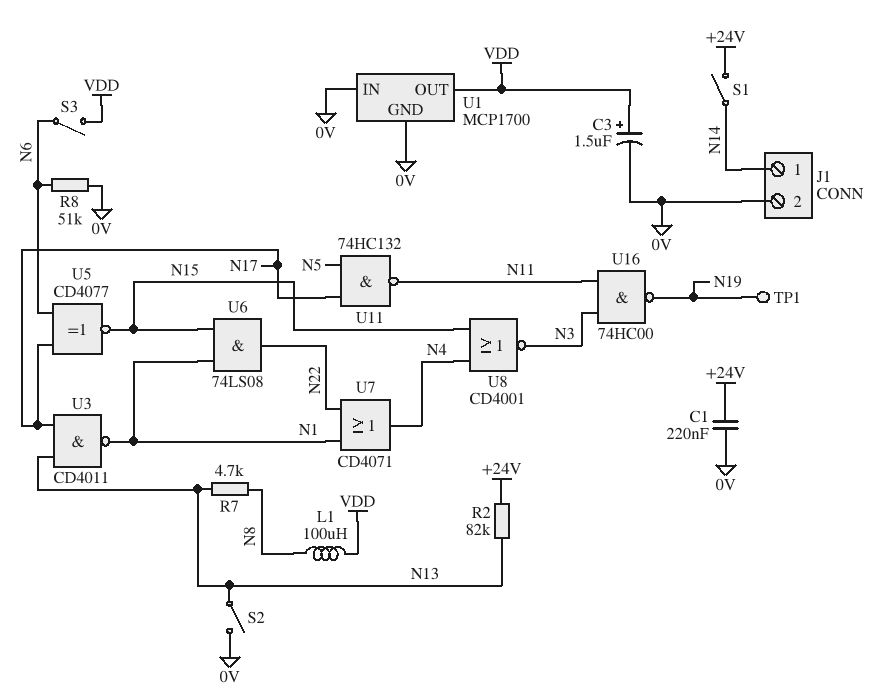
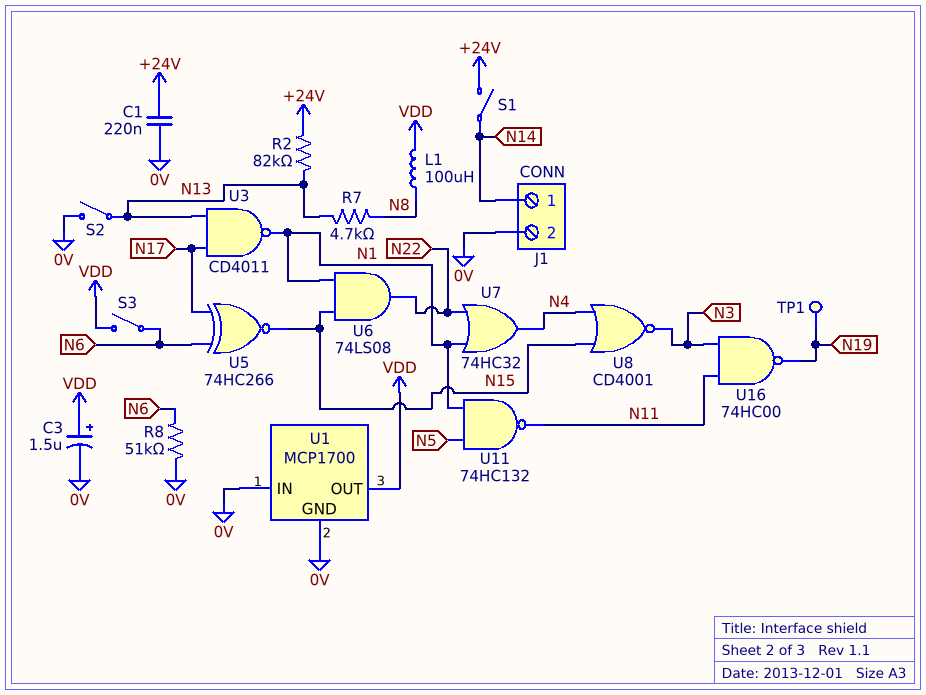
U5: XNOR CD4077 (in N6, in N17, out N15) -> XNOR 74HC266 (in N6, in N17, out N15)
U7: OR CD4071 (in N1, in N22, out N4) -> OR 74HC32 (in N1, in N22, out N4)
U11: NAND 74HC132 (in N5, in N17, out N11) -> NAND 74HC132 (in N1, in N5, out N11)

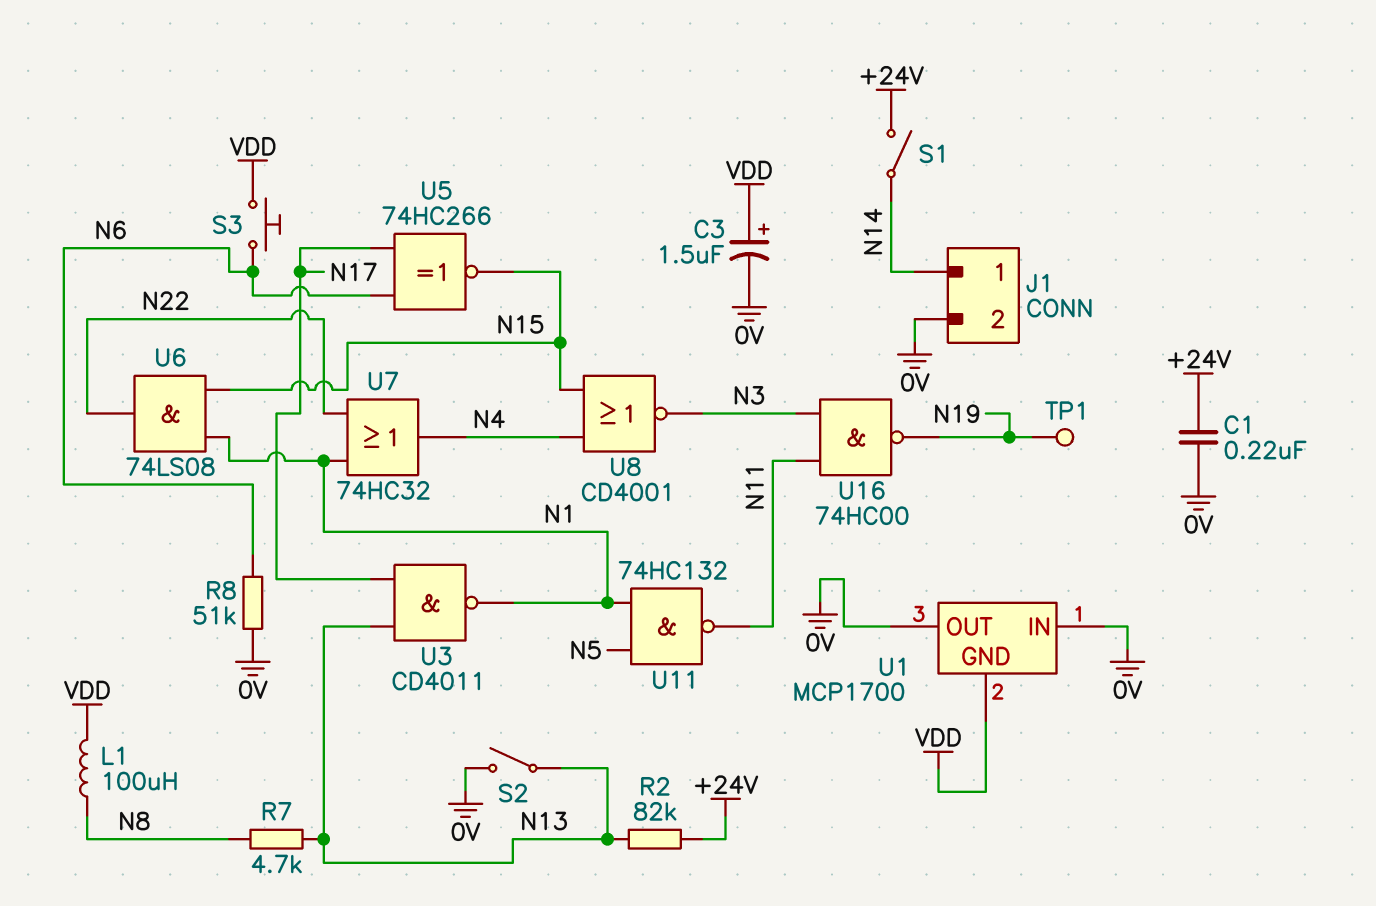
S3: switch (N6, VDD) -> button (N6, VDD)
U1 pin GND: 0V -> VDD
U1 pin OUT: VDD -> 0V

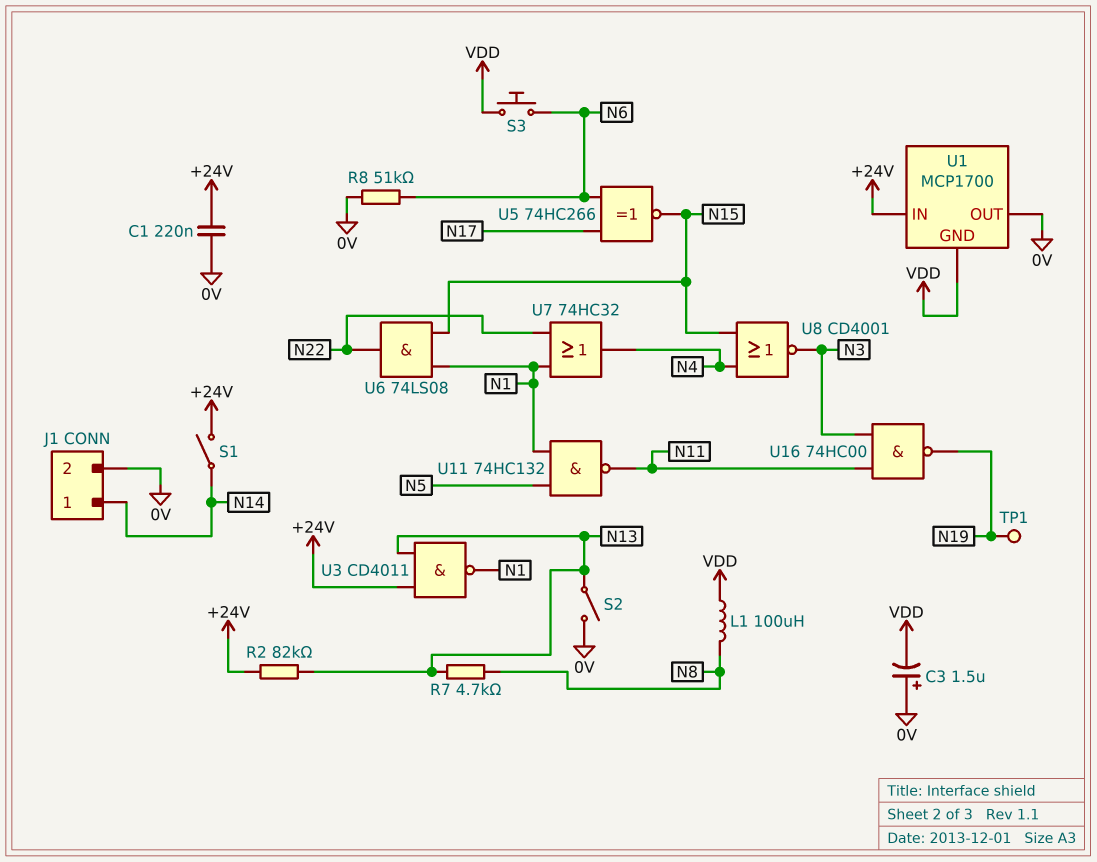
C3: 1.5uF (plus VDD, minus 0V) -> 1.5uF (plus 0V, minus VDD)
U1 pin IN: 0V -> +24V
U3: NAND CD4011 (in N13, in N17, out N1) -> NAND CD4011 (in +24V, in N13, out N1)

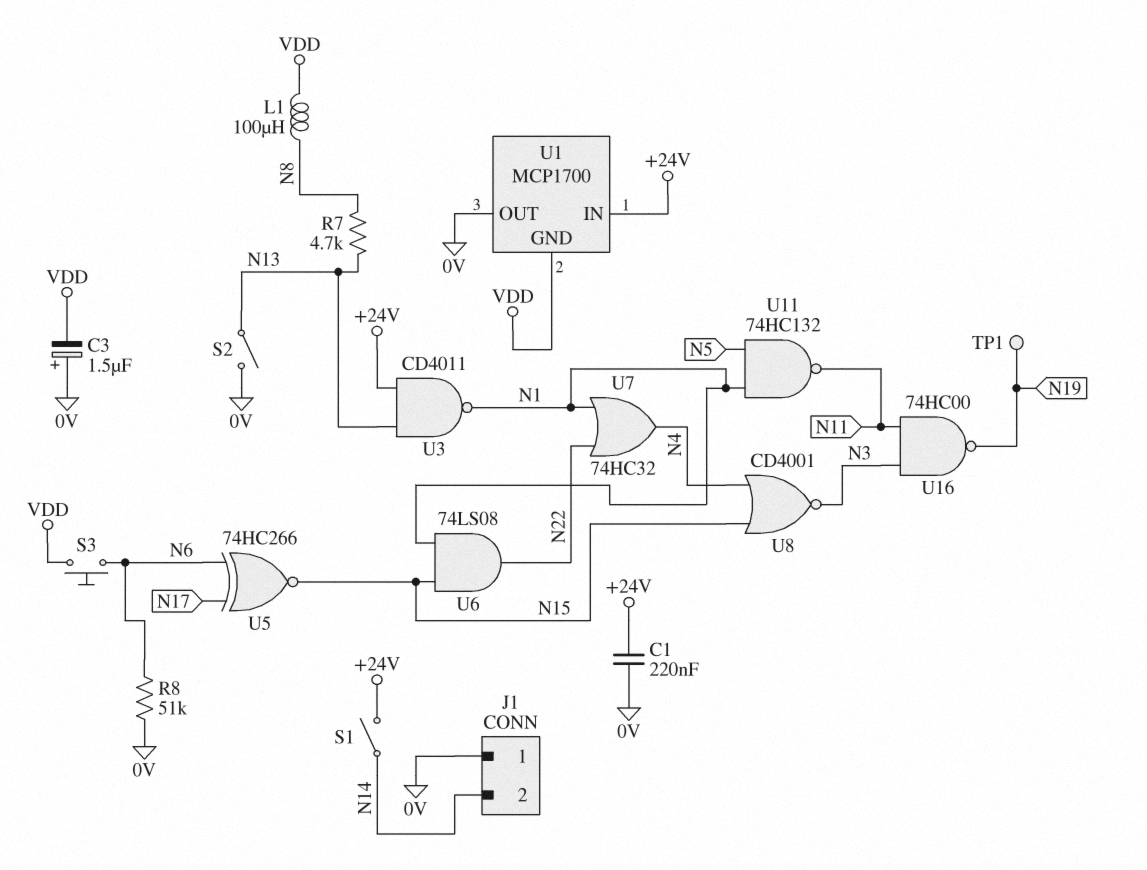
J1 pin 1: N14 -> 0V
J1 pin 2: 0V -> N14
R2: 82k (+24V, N13) -> none

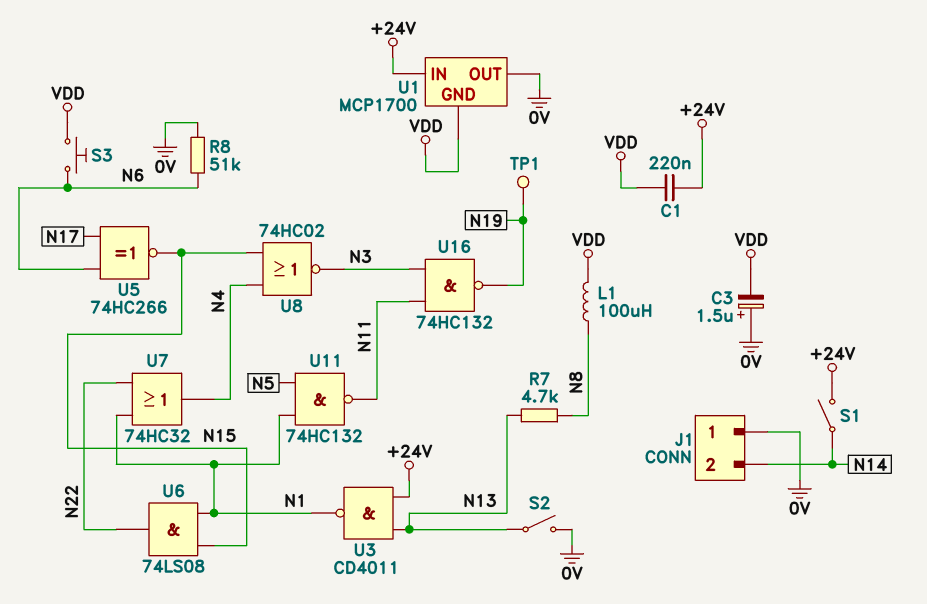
C1: 220nF (+24V, 0V) -> 220nF (+24V, VDD)
U8: NOR CD4001 (in N4, in N15, out N3) -> NOR 74HC02 (in N4, in N15, out N3)
U16: NAND 74HC00 (in N3, in N11, out N19) -> NAND 74HC132 (in N3, in N11, out N19)

